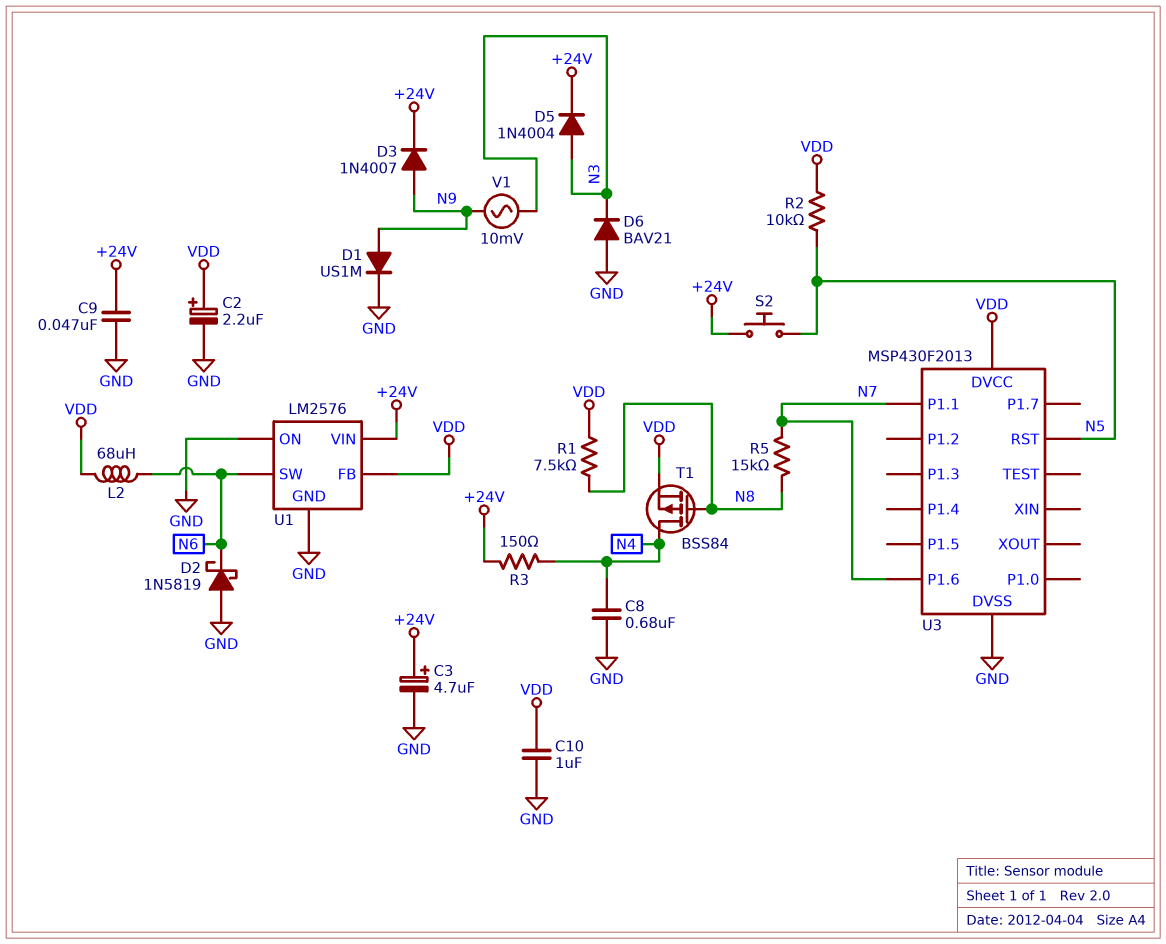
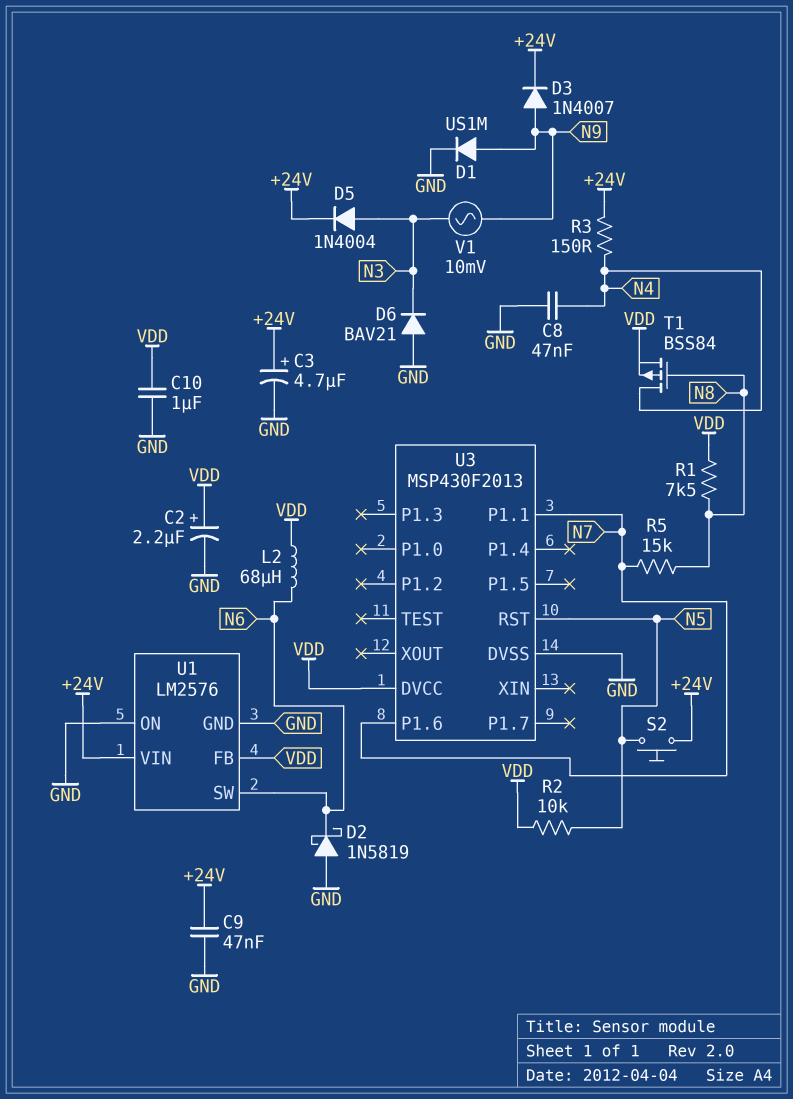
C8: 680nF (GND, N4) -> 47nF (GND, N4)

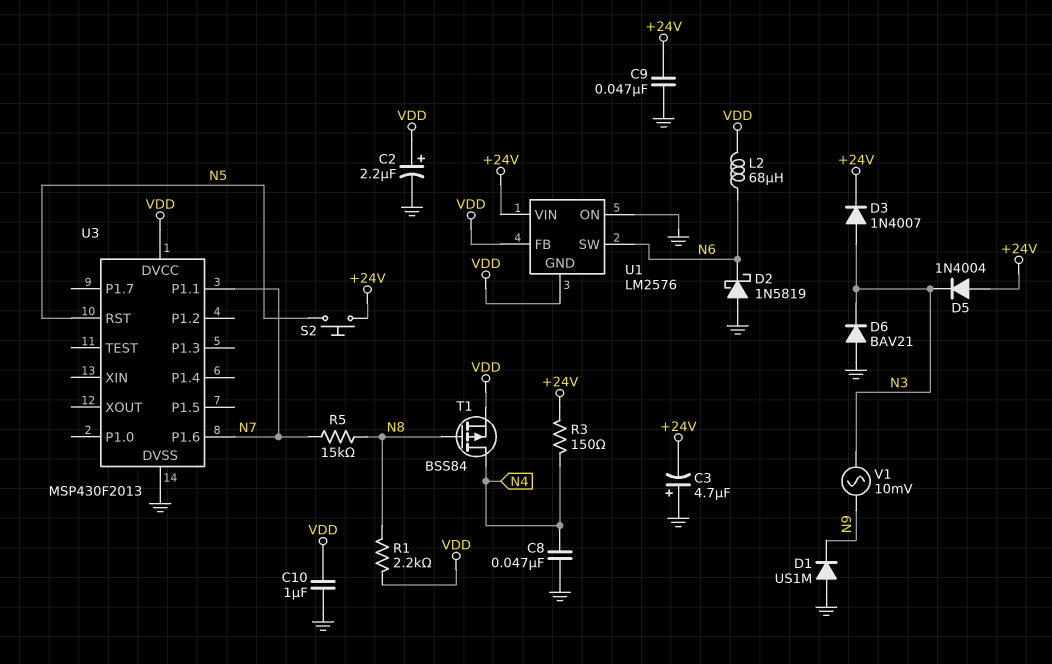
C3: 4.7uF (plus +24V, minus GND) -> 4.7uF (plus GND, minus +24V)
D1: diode US1M (A N9, K GND) -> diode US1M (A GND, K N9)
D3: diode 1N4007 (A N9, K +24V) -> diode 1N4007 (A N3, K +24V)
D5: diode 1N4004 (A N3, K +24V) -> diode 1N4004 (A +24V, K N3)
R1: 7.5k (N8, VDD) -> 2.2k (N8, VDD)
R2: 10k (N5, VDD) -> none
U1 pin GND: GND -> VDD

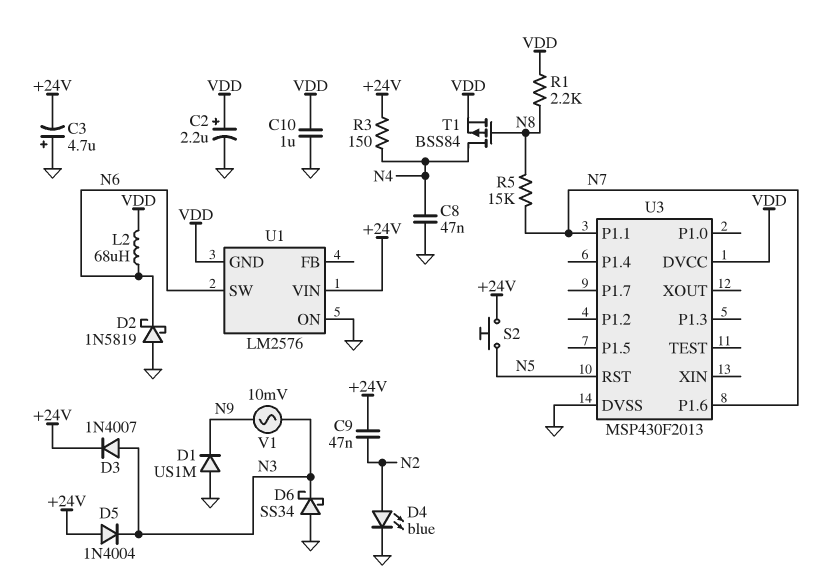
C9: 47nF (+24V, GND) -> 47nF (+24V, N2)
D4: none -> LED blue (A N2, K GND)
D6: diode BAV21 (A GND, K N3) -> schottky SS34 (A GND, K N3)
U1 pin FB: VDD -> none

